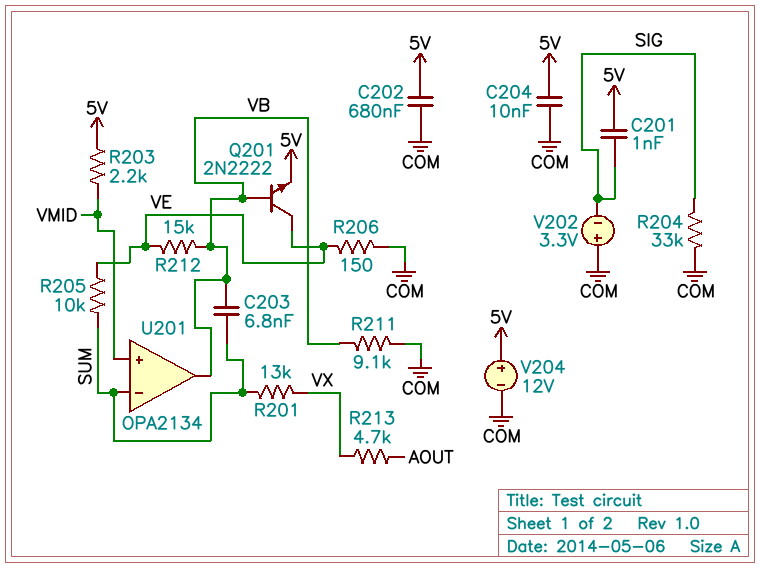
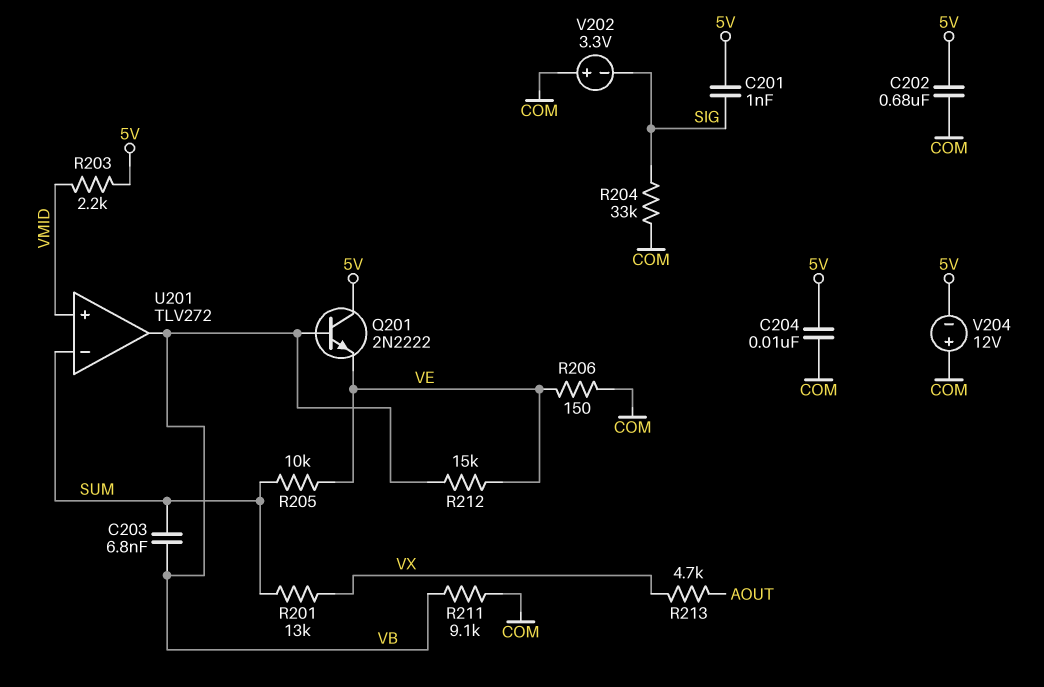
Q201: NPN 2N2222 (B VB, C VE, E 5V) -> NPN 2N2222 (B VB, C 5V, E VE)
U201: OPA2134 -> TLV272
V204: 12V (plus 5V, minus COM) -> 12V (plus COM, minus 5V)

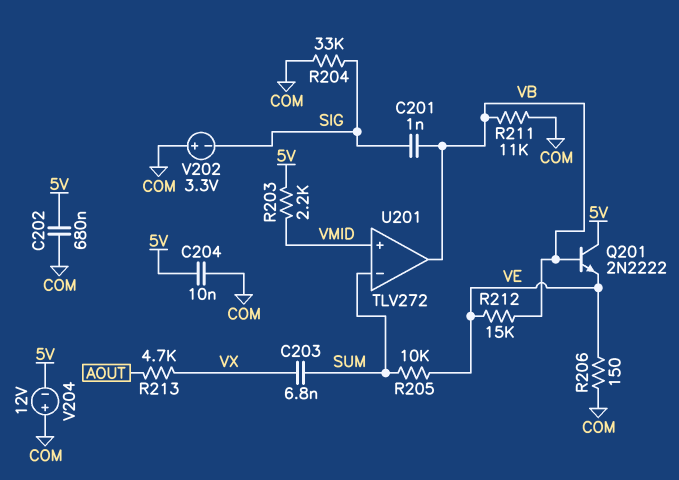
C201: 1nF (5V, SIG) -> 1nF (SIG, VB)
C203: 6.8nF (SUM, VB) -> 6.8nF (SUM, VX)
R201: 13k (SUM, VX) -> none
R211: 9.1k (COM, VB) -> 11k (COM, VB)

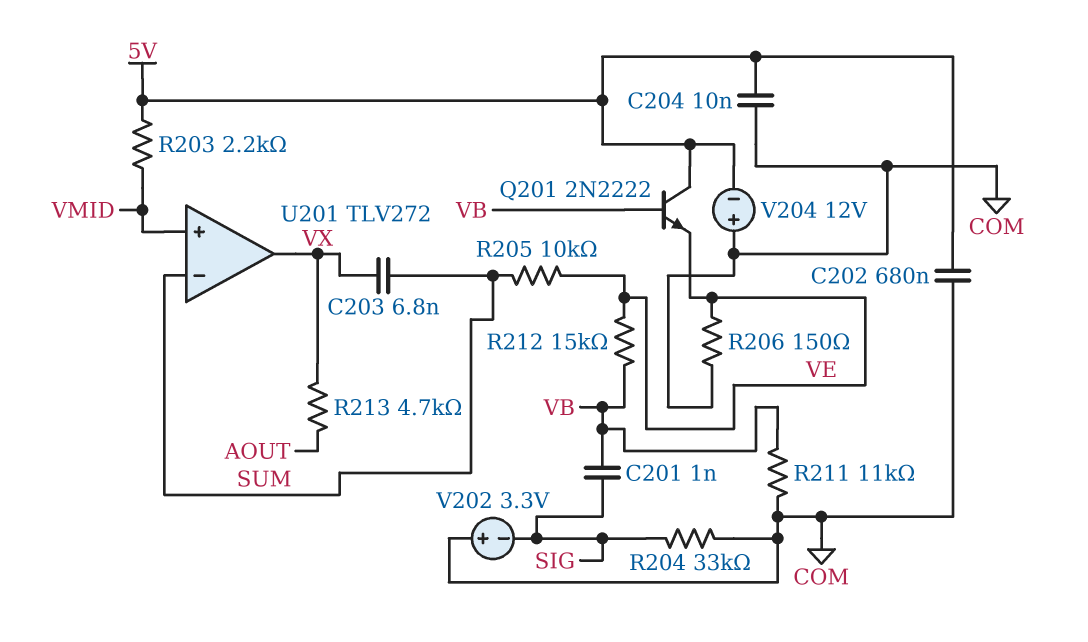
U201 pin out: VB -> VX

